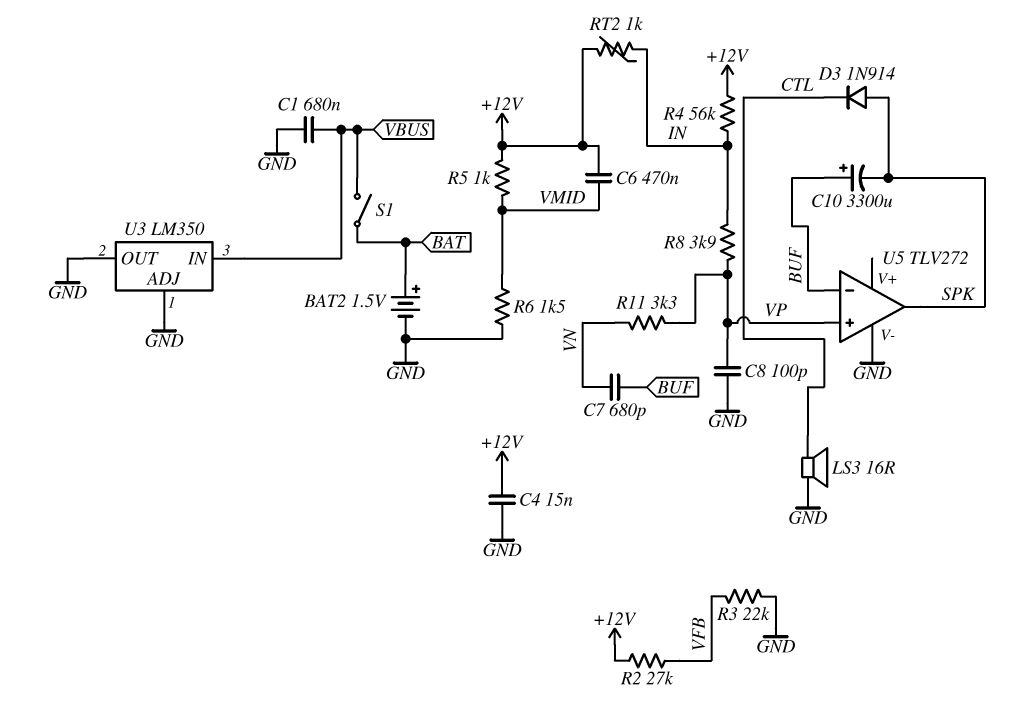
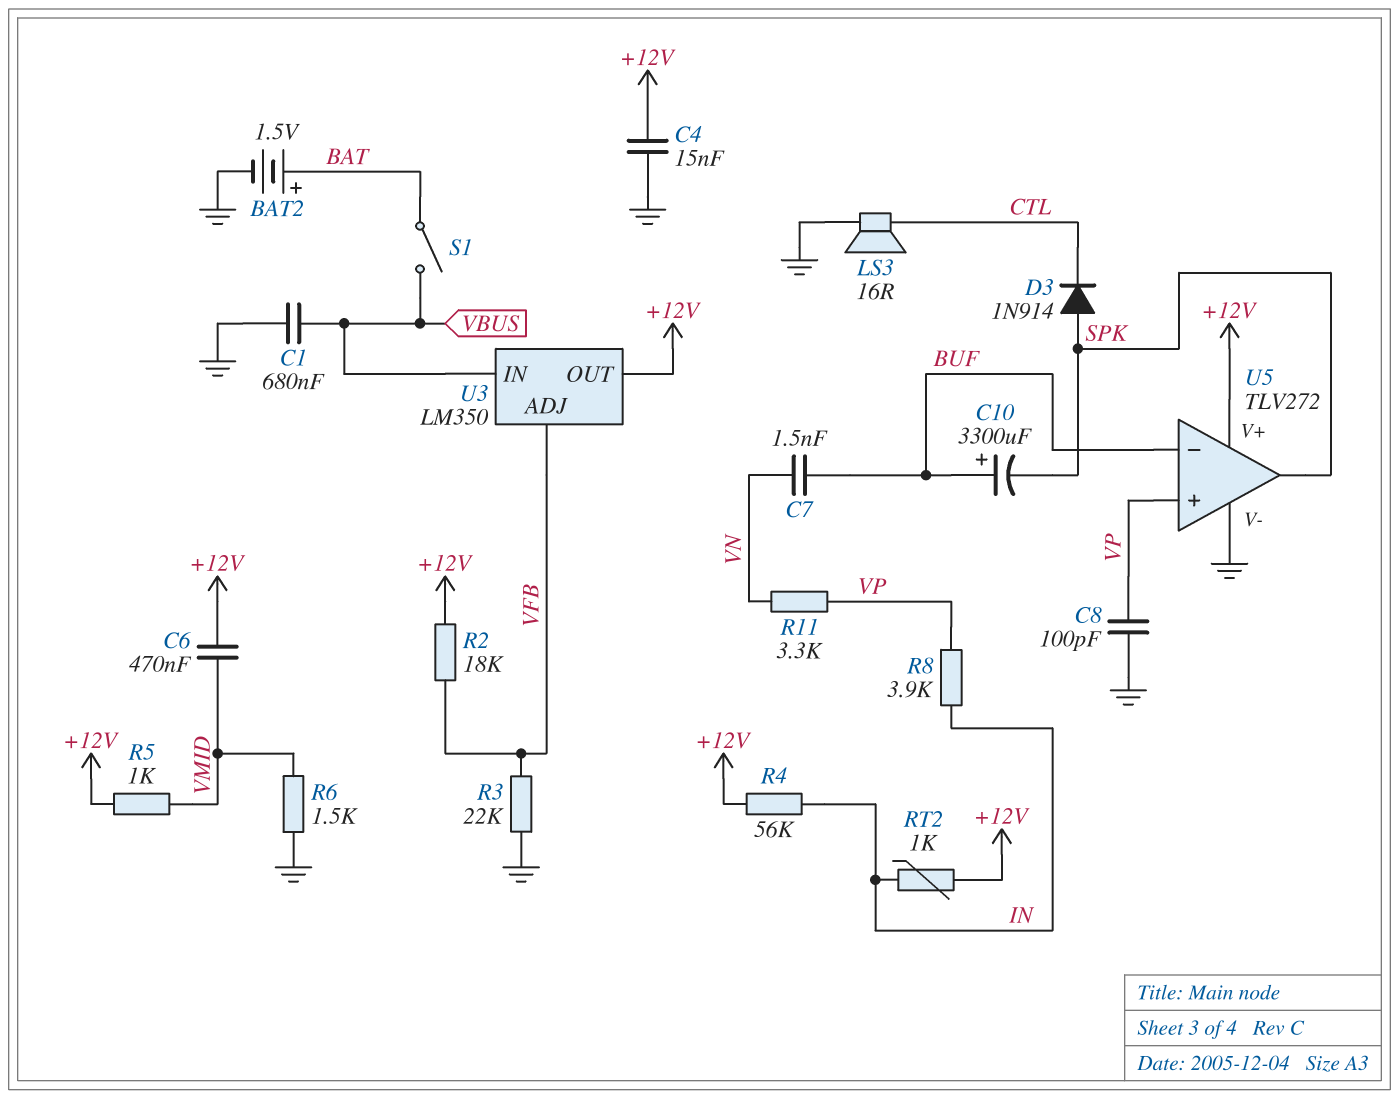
C7: 680pF (BUF, VN) -> 1.5nF (BUF, VN)
R2: 27k (+12V, VFB) -> 18k (+12V, VFB)
U3 pin ADJ: GND -> VFB
U3 pin OUT: GND -> +12V
U5 pin V+: none -> +12V

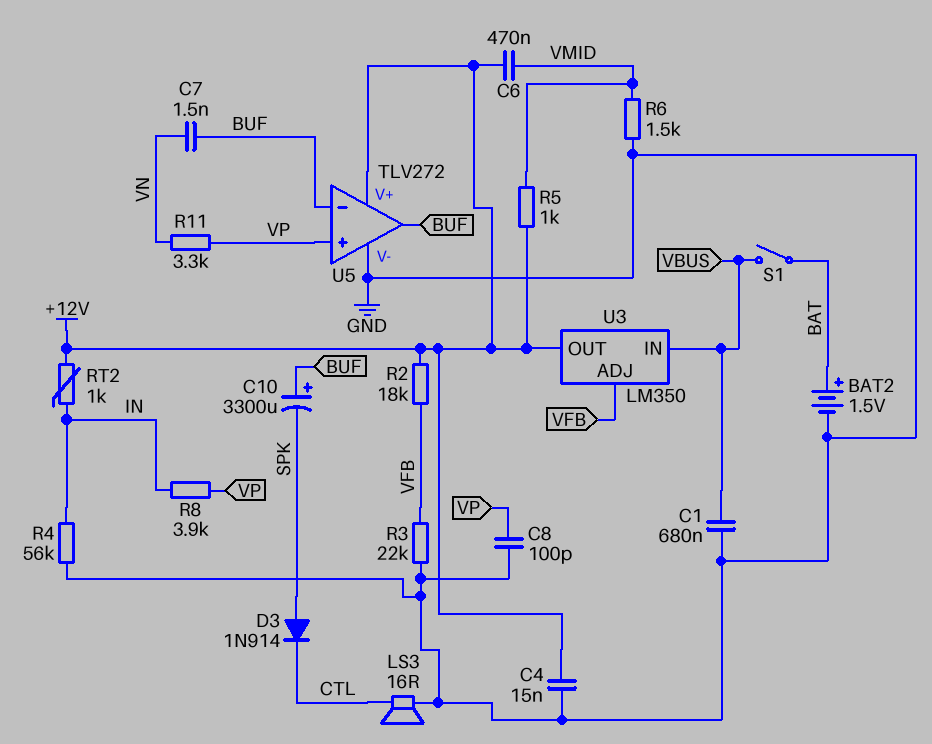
R4: 56k (+12V, IN) -> 56k (GND, IN)
U5 pin out: SPK -> BUF

